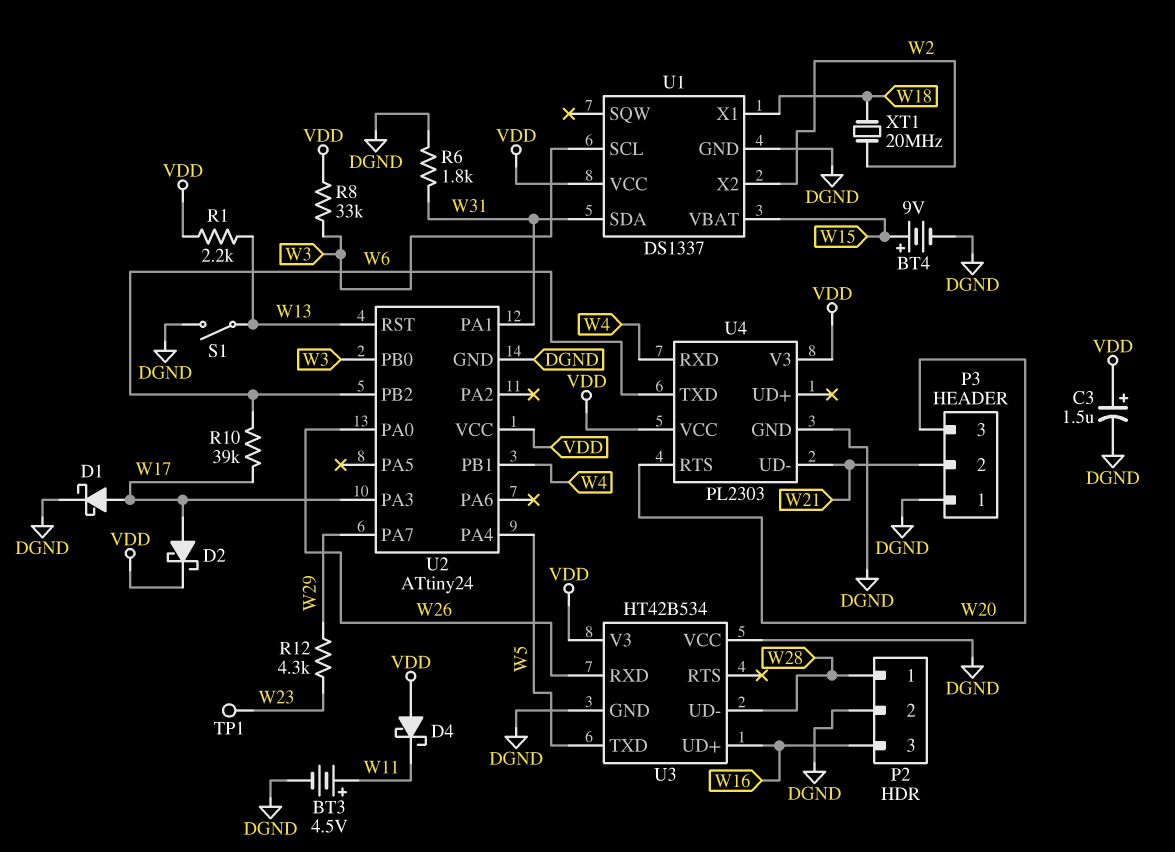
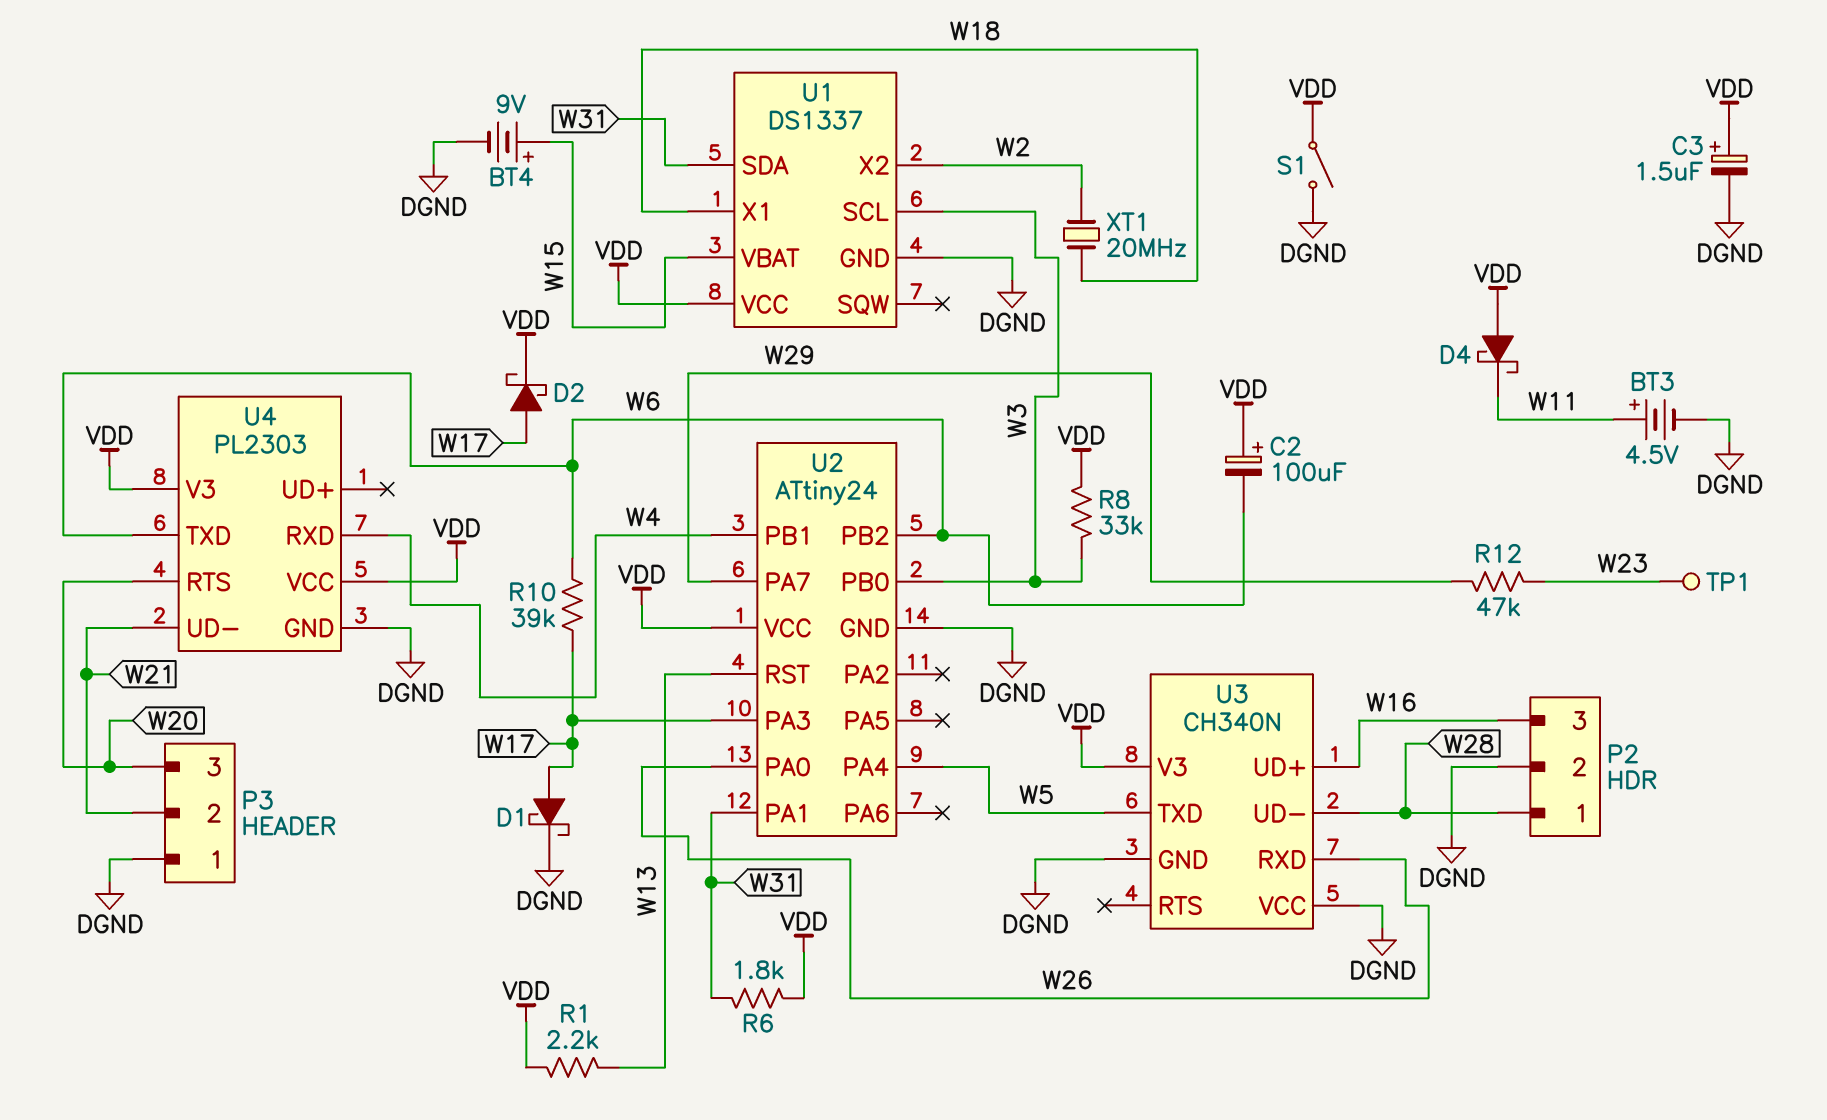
C2: none -> 100uF (plus VDD, minus W6)
R6: 1.8k (DGND, W31) -> 1.8k (VDD, W31)
R12: 4.3k (W23, W29) -> 47k (W23, W29)
S1: switch (DGND, W13) -> switch (DGND, VDD)
U3: HT42B534 -> CH340N

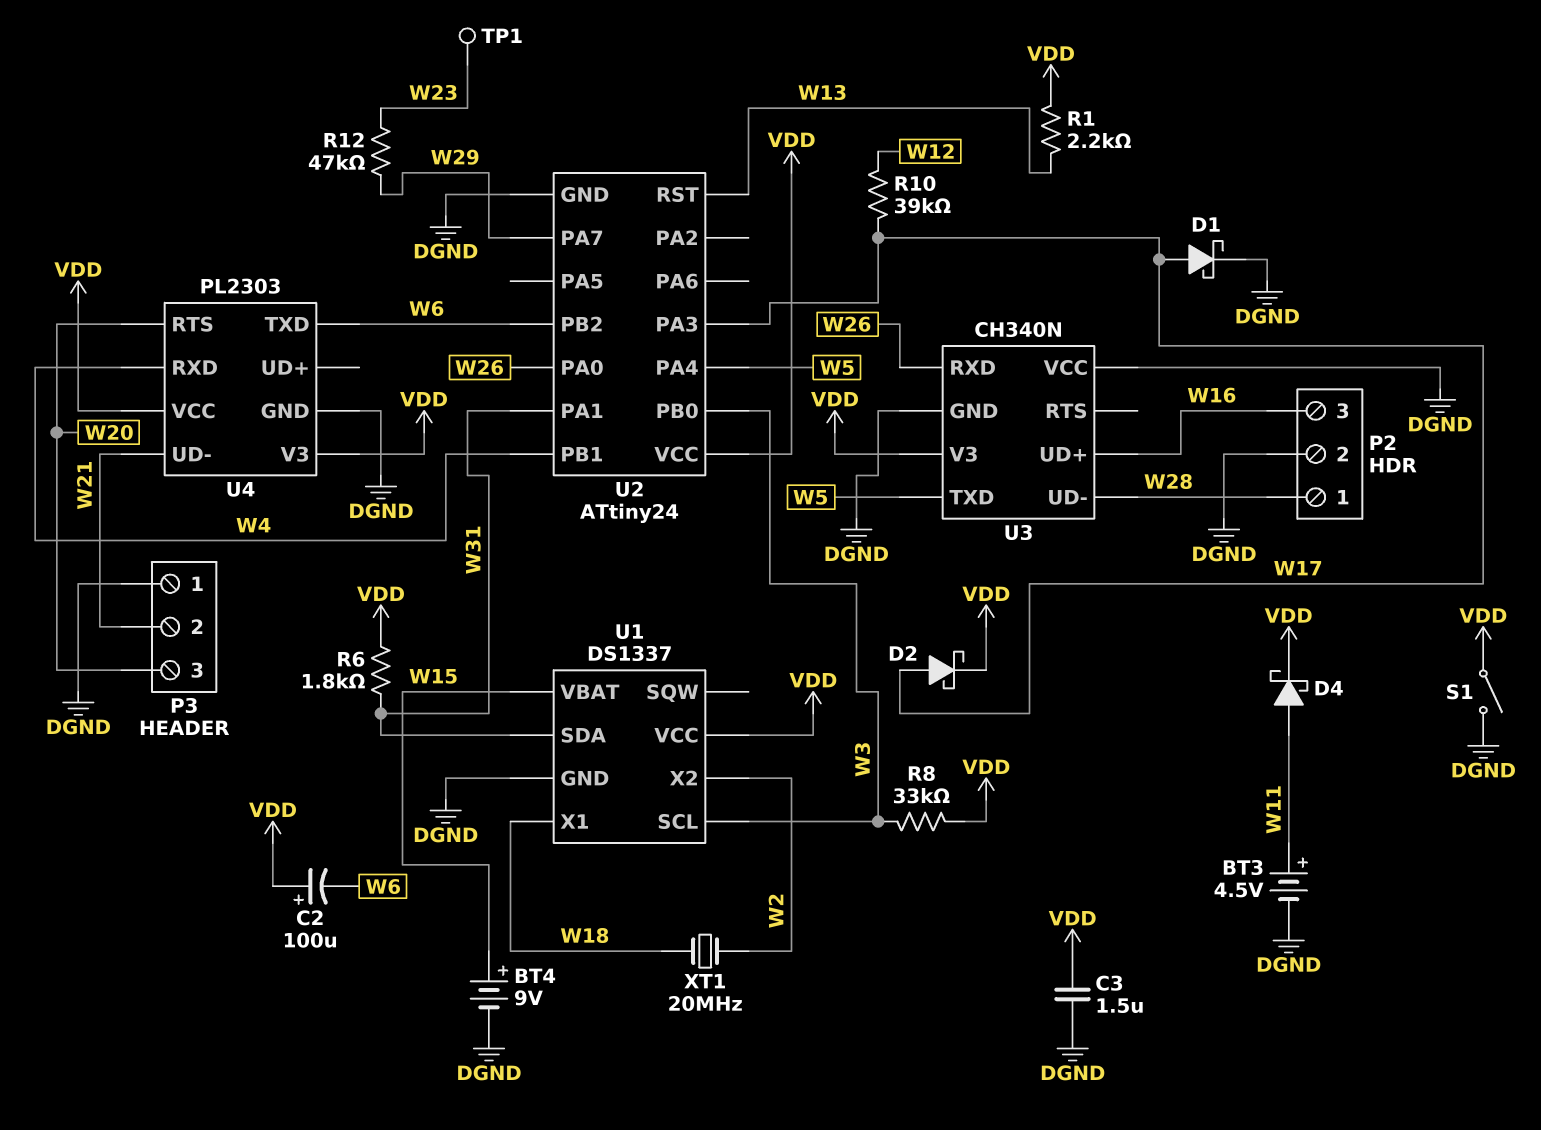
C3: 1.5uF (plus VDD, minus DGND) -> 1.5uF (DGND, VDD)
D4: schottky (A VDD, K W11) -> schottky (A W11, K VDD)
R10: 39k (W6, W17) -> 39k (W12, W17)

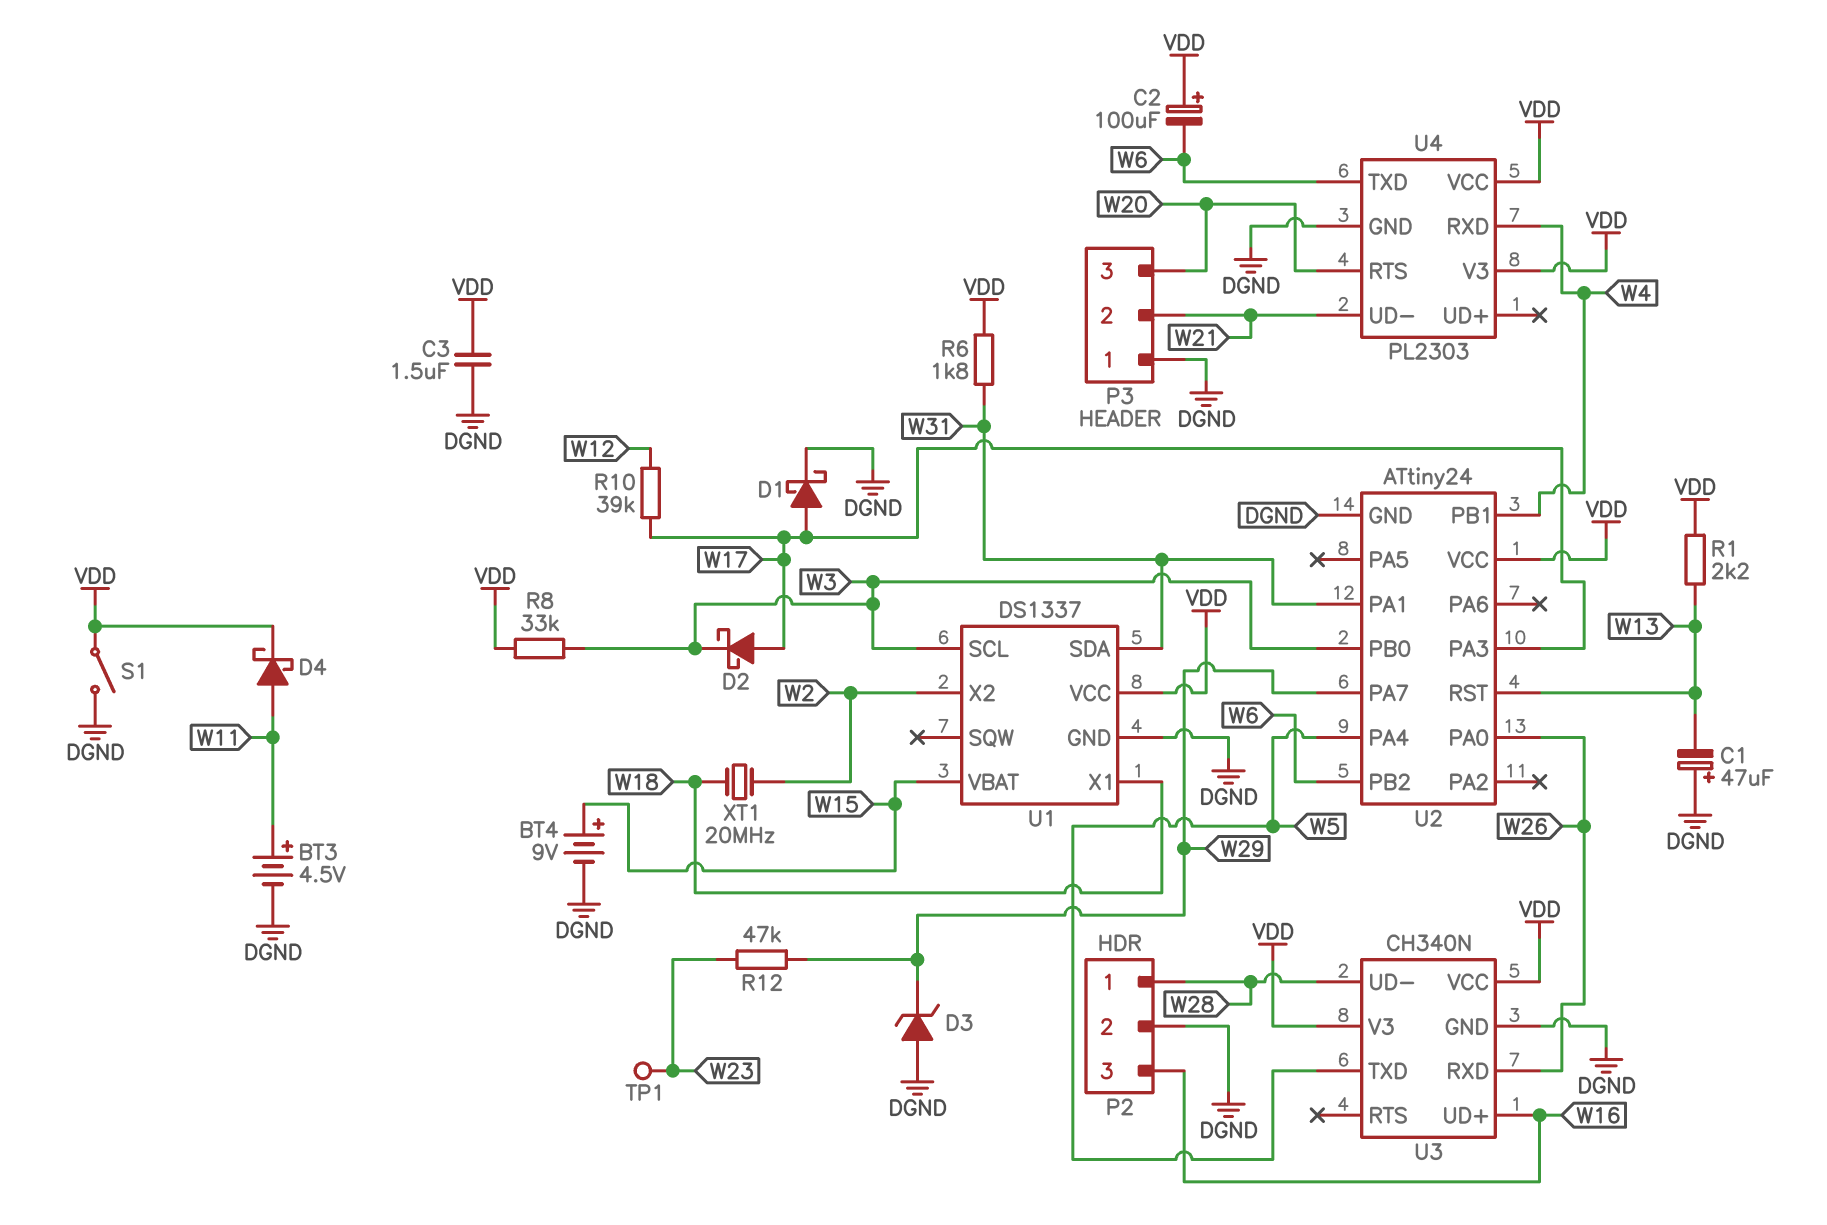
C1: none -> 47uF (plus DGND, minus W13)
D2: schottky (A W17, K VDD) -> schottky (A W17, K W3)
D3: none -> zener (A DGND, K W29)
U3 pin VCC: DGND -> VDD

